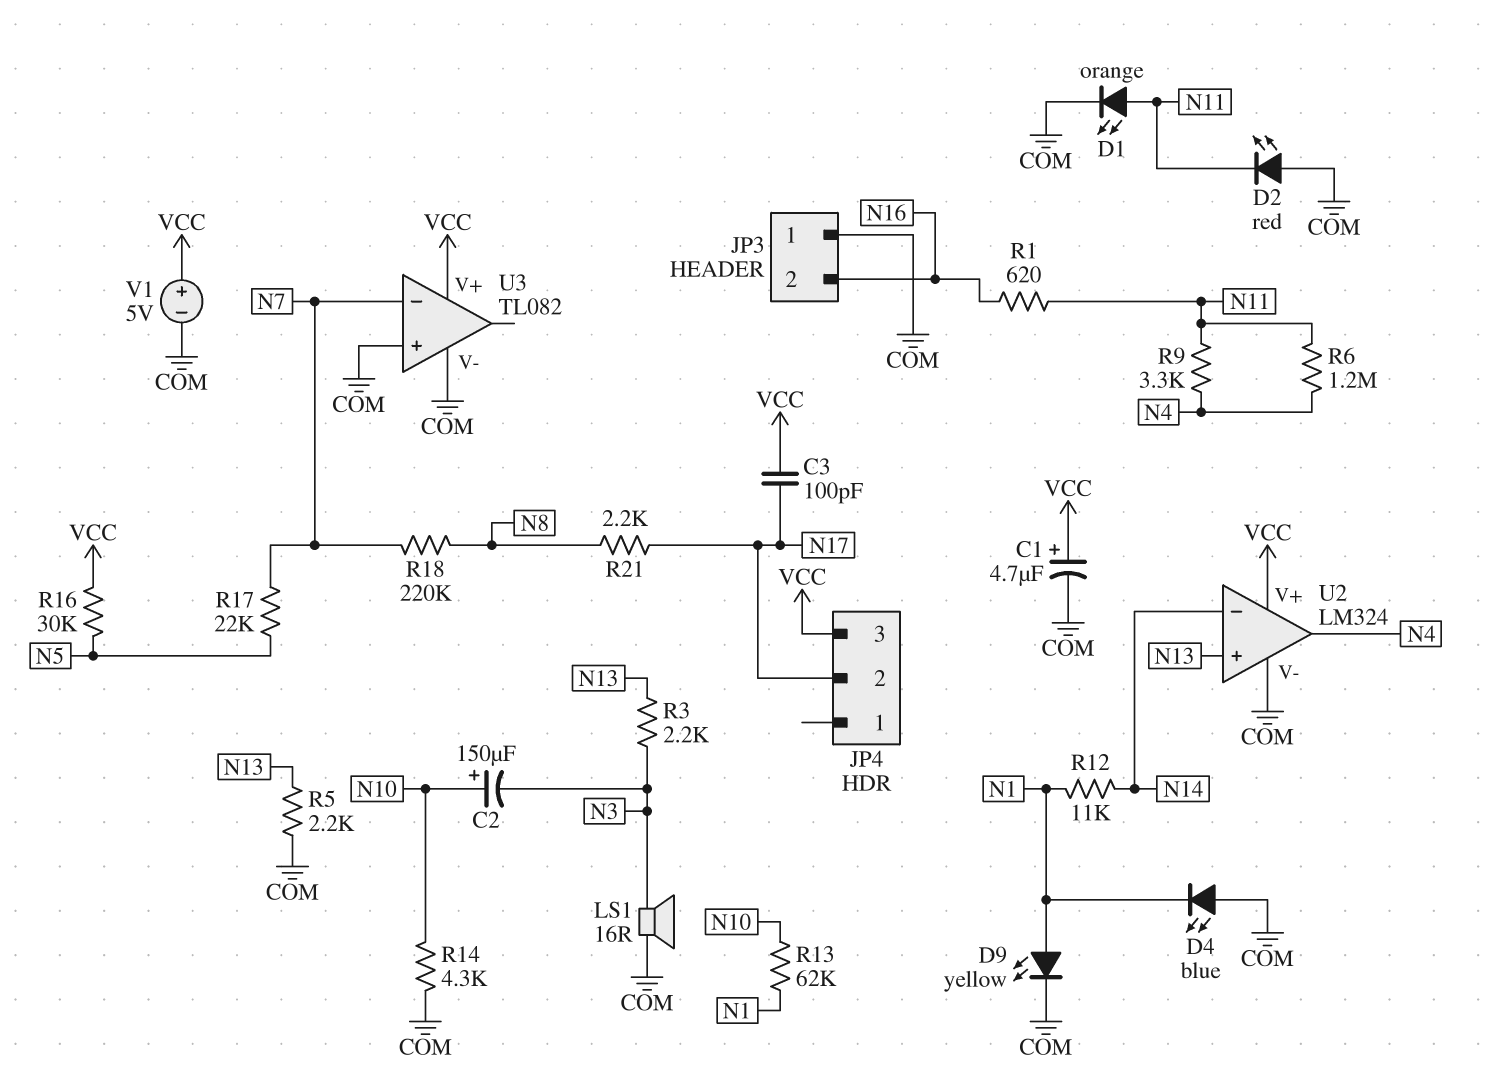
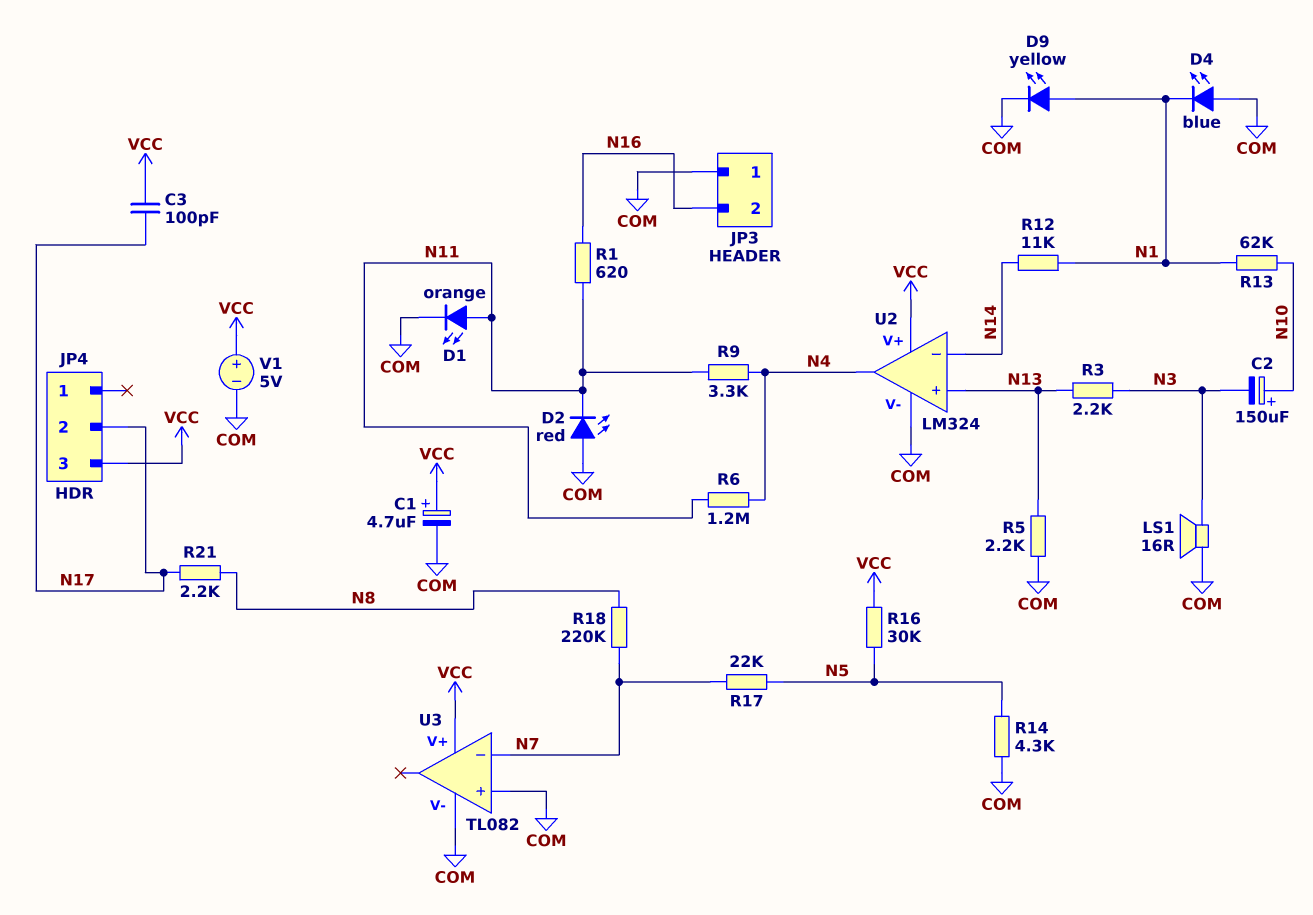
R14: 4.3k (COM, N10) -> 4.3k (COM, N5)

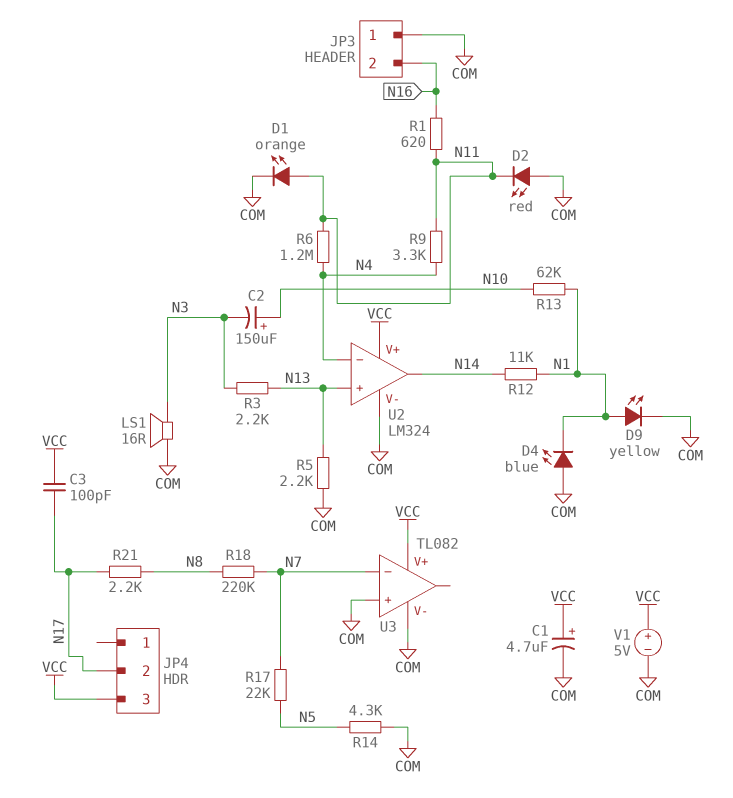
R16: 30k (N5, VCC) -> none
U2 pin in-: N14 -> N4
U2 pin out: N4 -> N14

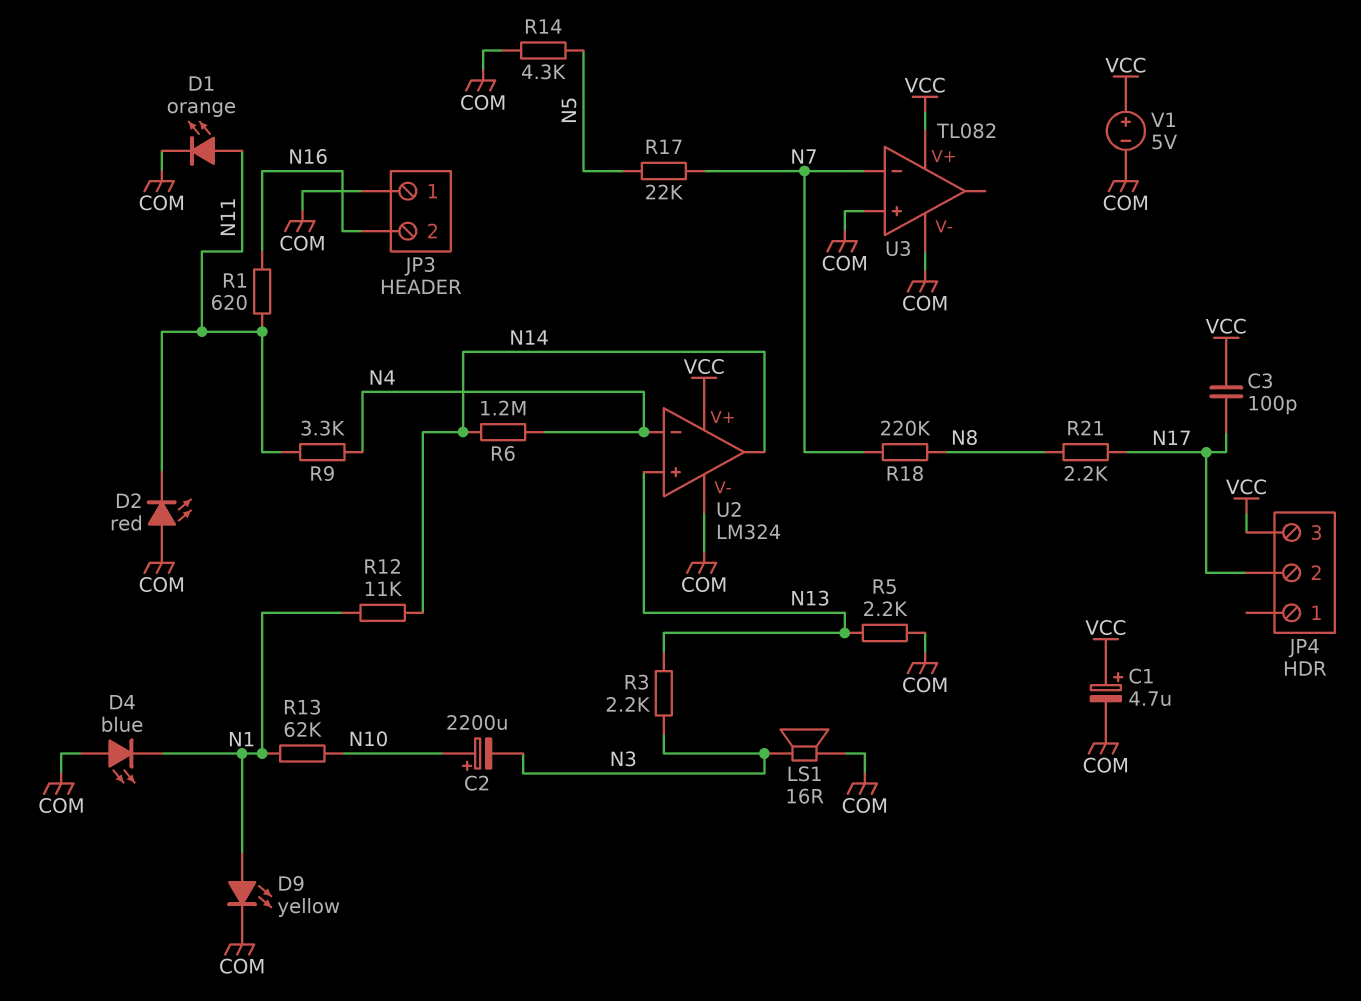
C2: 150uF (plus N10, minus N3) -> 2200uF (plus N10, minus N3)
R6: 1.2M (N4, N11) -> 1.2M (N4, N14)

